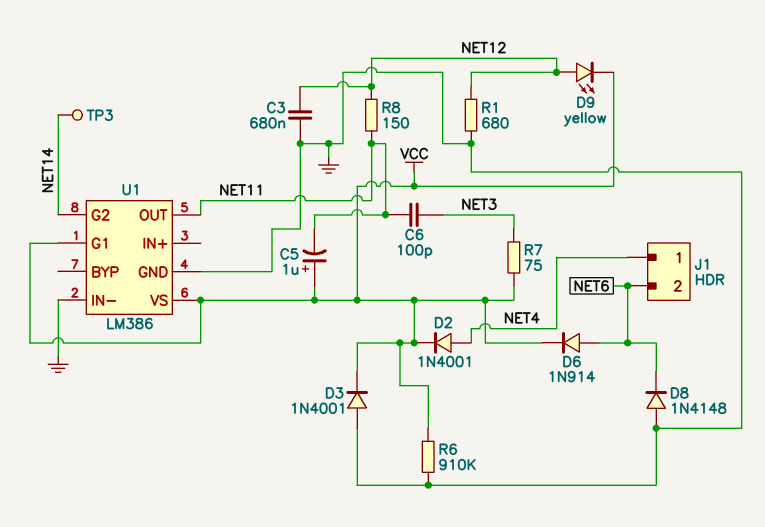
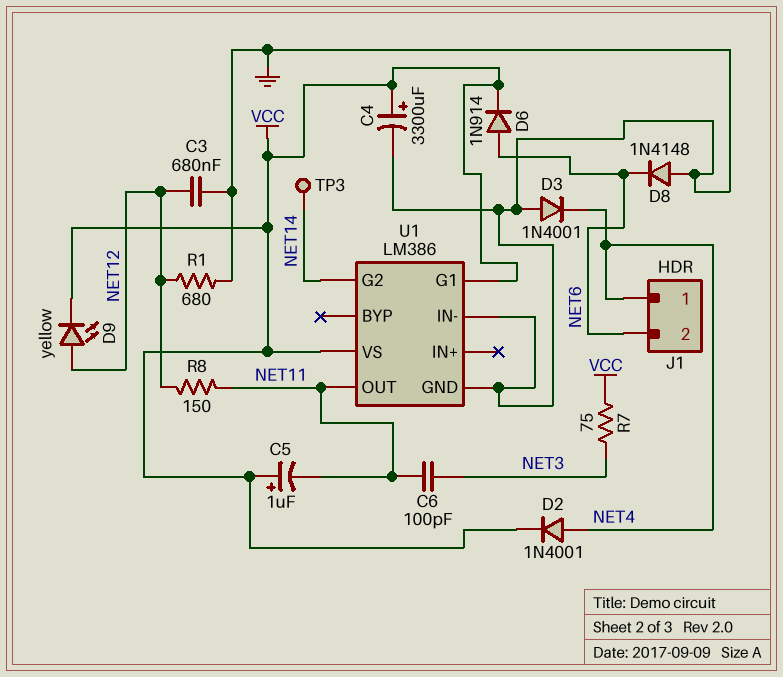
C4: none -> 3300uF (plus VCC, minus GND)
D3: diode 1N4001 (A GND, K VCC) -> diode 1N4001 (A GND, K NET4)
R6: 910k (GND, VCC) -> none

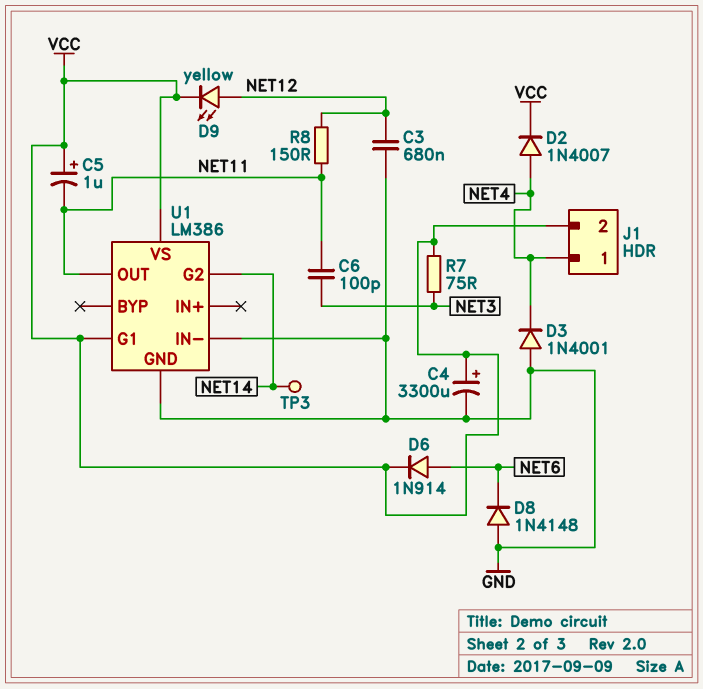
D2: diode 1N4001 (A NET4, K VCC) -> diode 1N4007 (A NET4, K VCC)
J1 pin 2: NET6 -> VCC
R1: 680 (GND, NET12) -> none

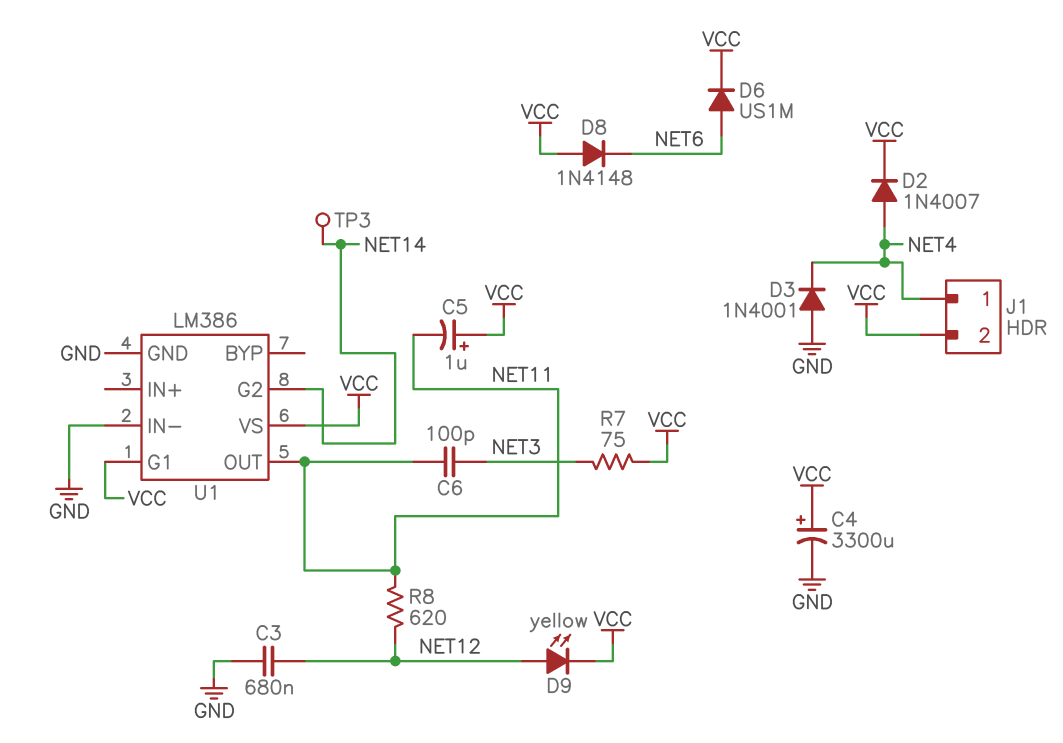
D6: diode 1N914 (A NET6, K VCC) -> diode US1M (A NET6, K VCC)
D8: diode 1N4148 (A GND, K NET6) -> diode 1N4148 (A VCC, K NET6)
R8: 150 (NET11, NET12) -> 620 (NET11, NET12)

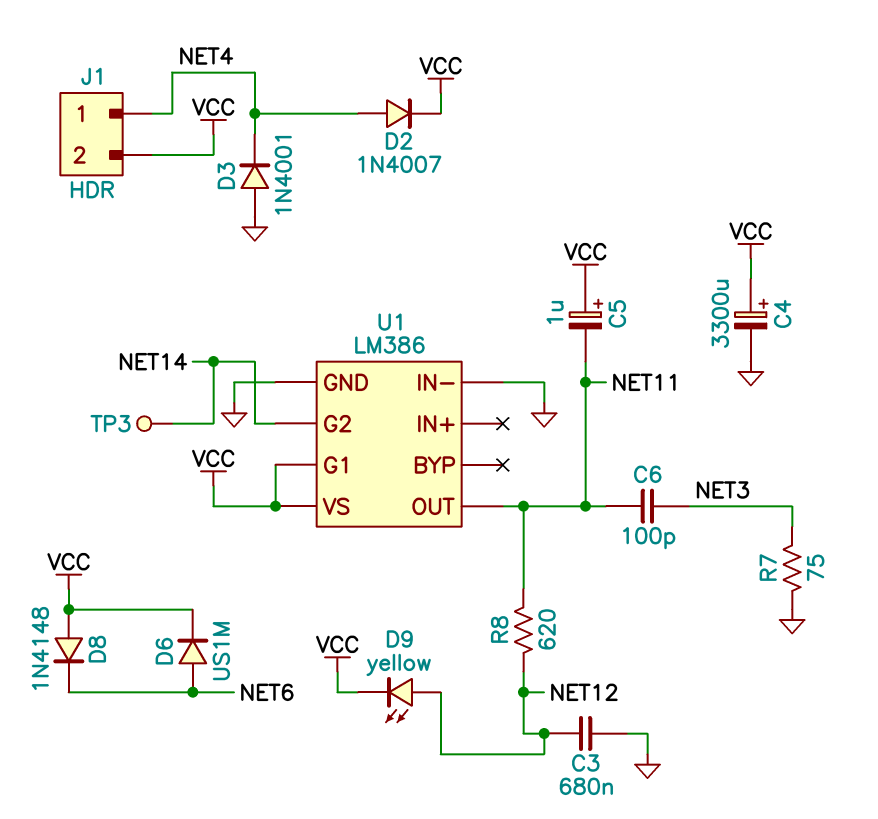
R7: 75 (NET3, VCC) -> 75 (GND, NET3)

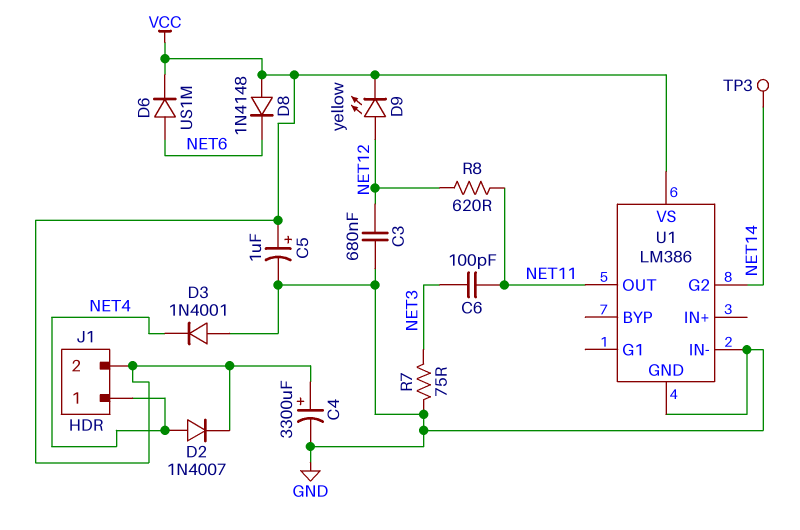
C5: 1uF (plus VCC, minus NET11) -> 1uF (plus VCC, minus GND)
U1 pin G1: VCC -> none

